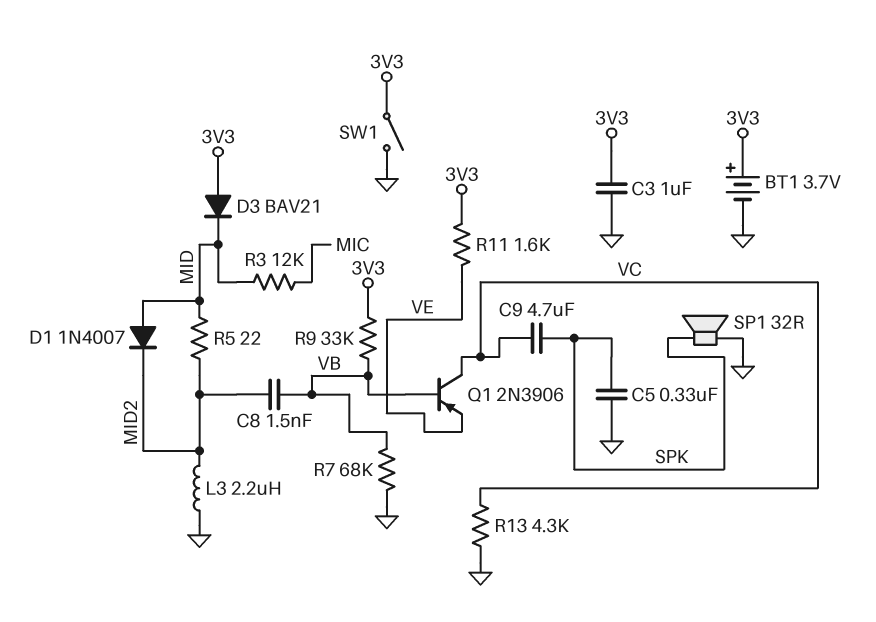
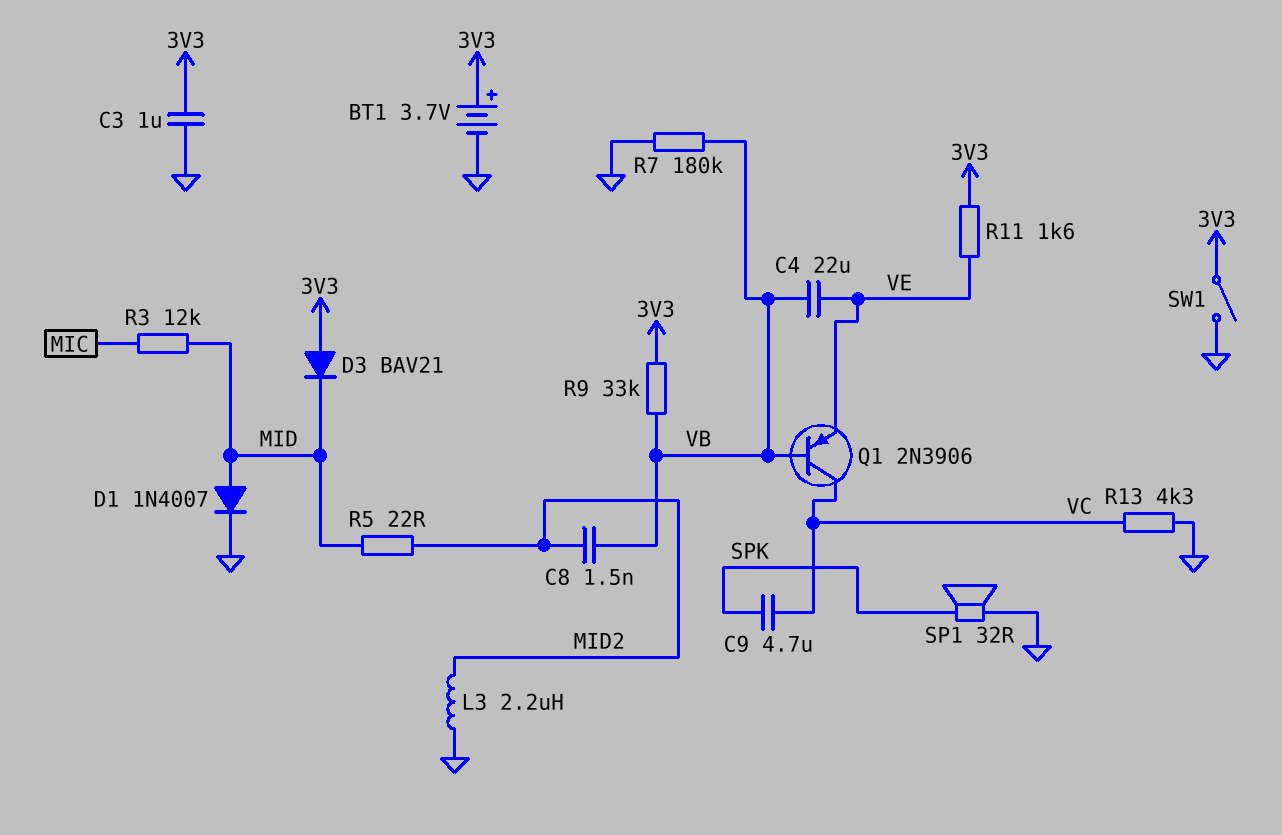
C4: none -> 22uF (VB, VE)
C5: 330nF (GND, SPK) -> none
D1: diode 1N4007 (A MID, K MID2) -> diode 1N4007 (A MID, K GND)
R7: 68k (GND, VB) -> 180k (GND, VB)

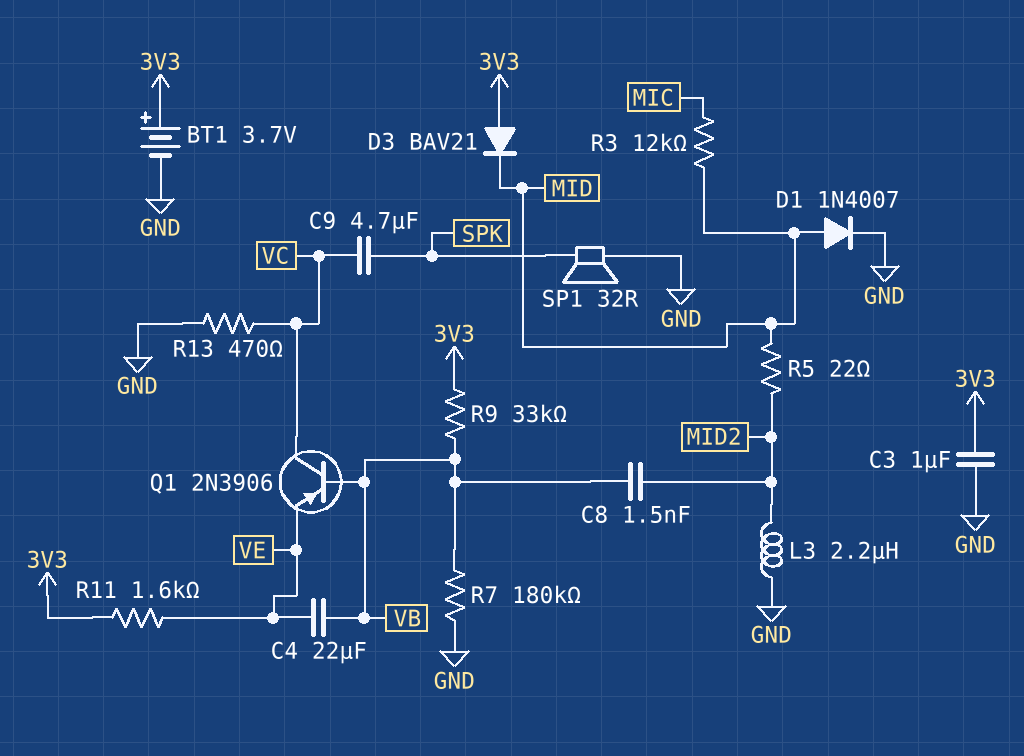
R13: 4.3k (GND, VC) -> 470 (GND, VC)
SW1: switch (3V3, GND) -> none

